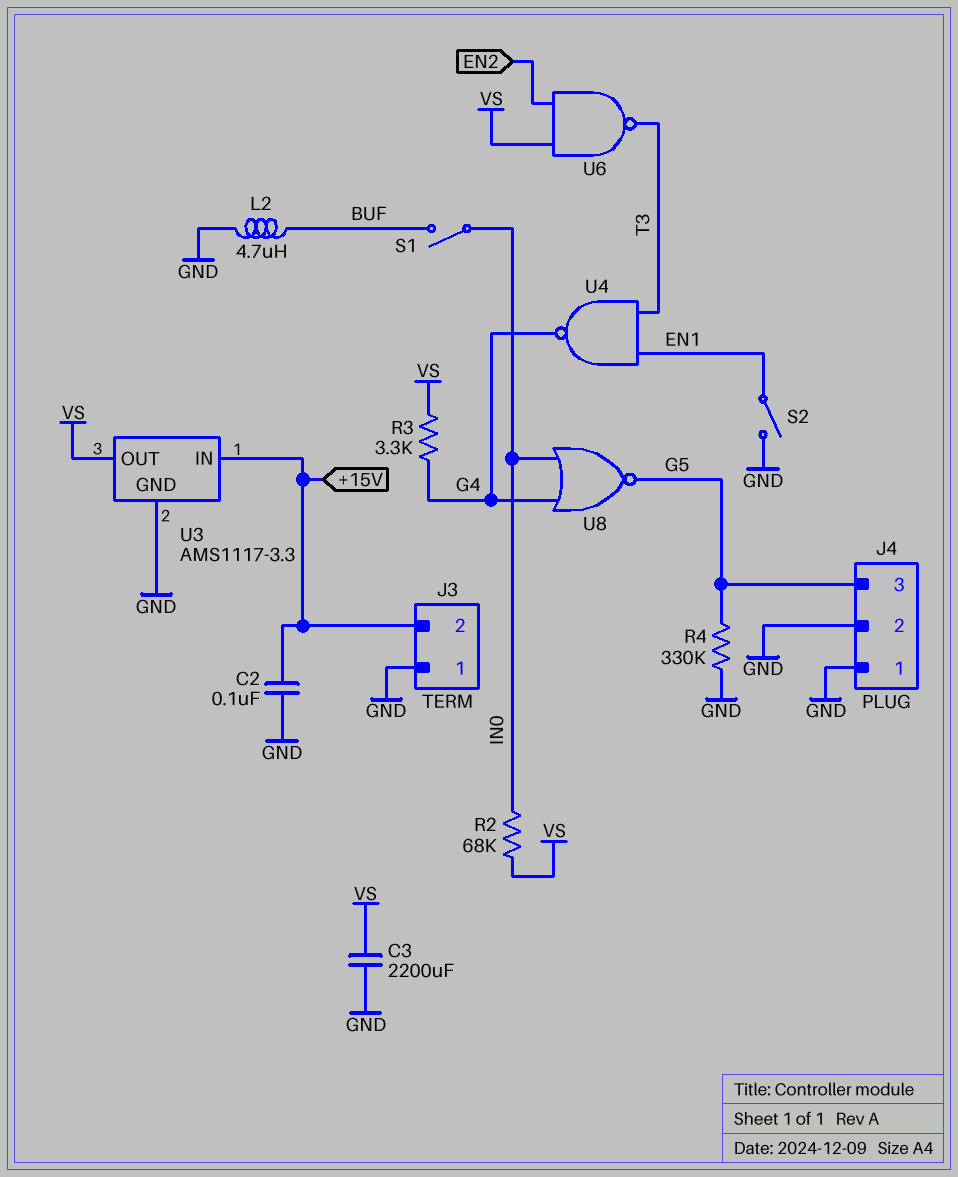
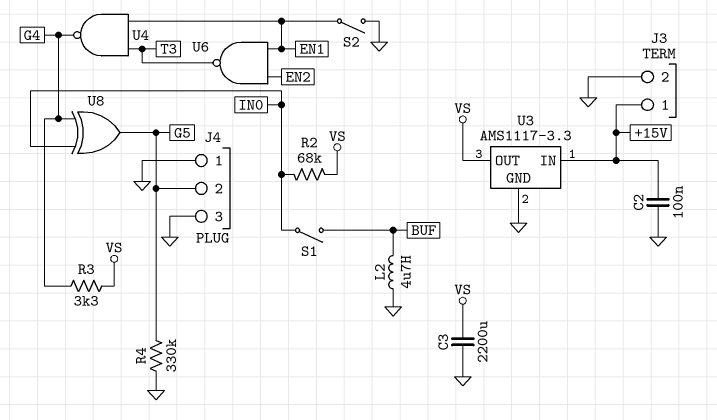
J3 pin 1: GND -> +15V
J3 pin 2: +15V -> GND
J4 pin 2: GND -> G5
J4 pin 3: G5 -> GND
U6: NAND (in EN2, in VS, out T3) -> NAND (in EN1, in EN2, out T3)
U8: NOR (in G4, in IN0, out G5) -> XOR (in G4, in IN0, out G5)

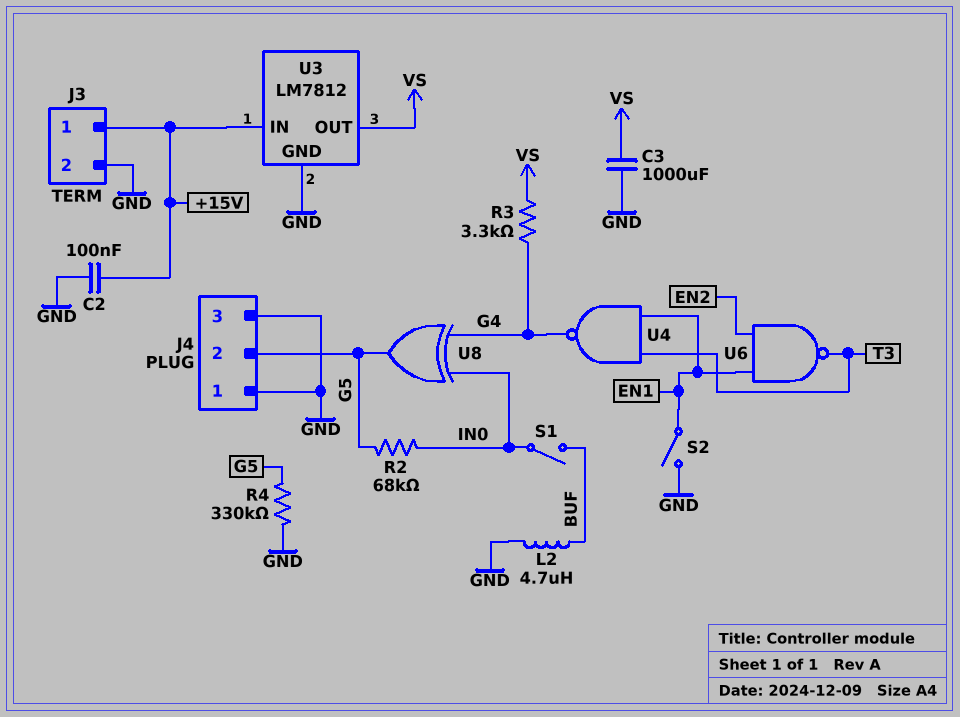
C3: 2200uF (GND, VS) -> 1000uF (GND, VS)
R2: 68k (IN0, VS) -> 68k (G5, IN0)
U3: AMS1117-3.3 -> LM7812

